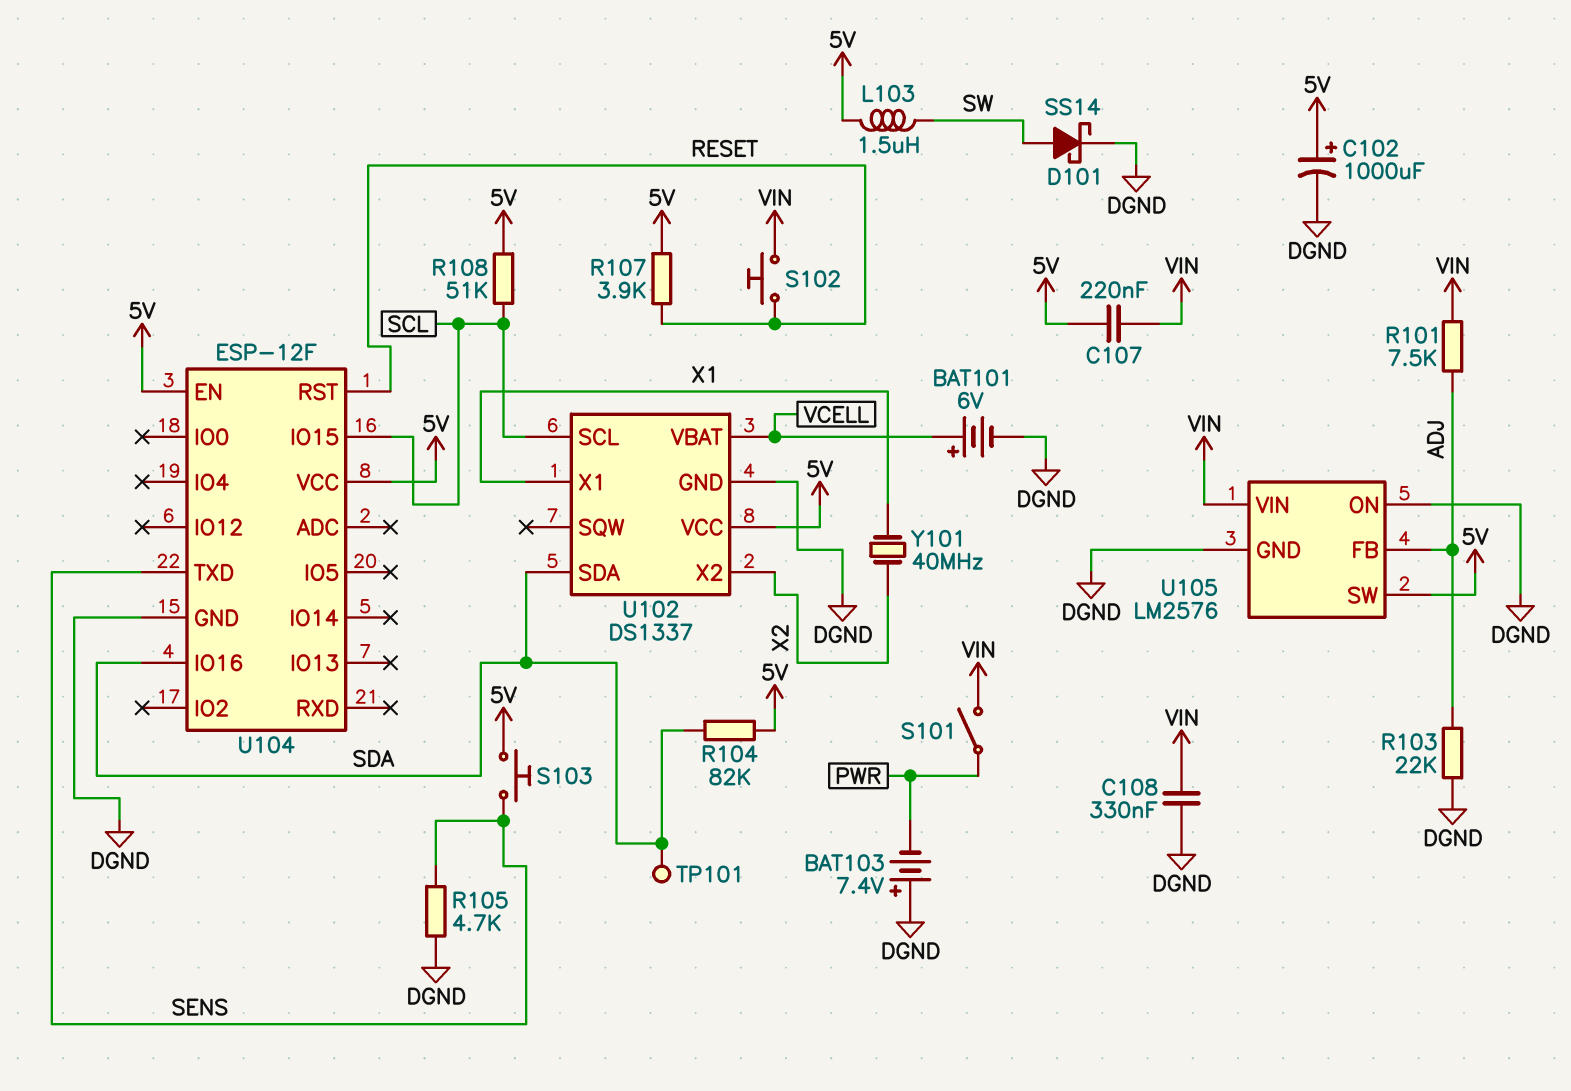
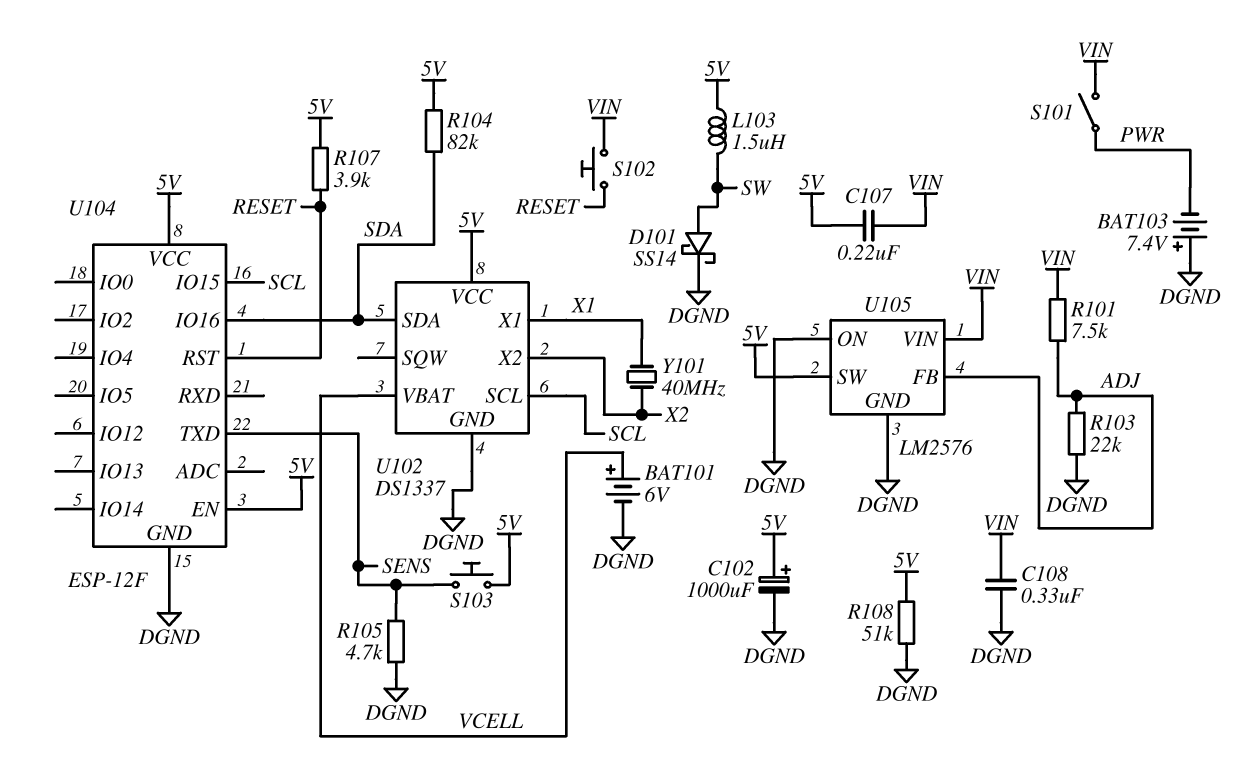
R108: 51k (5V, SCL) -> 51k (5V, DGND)
TP101: test point (SDA) -> none

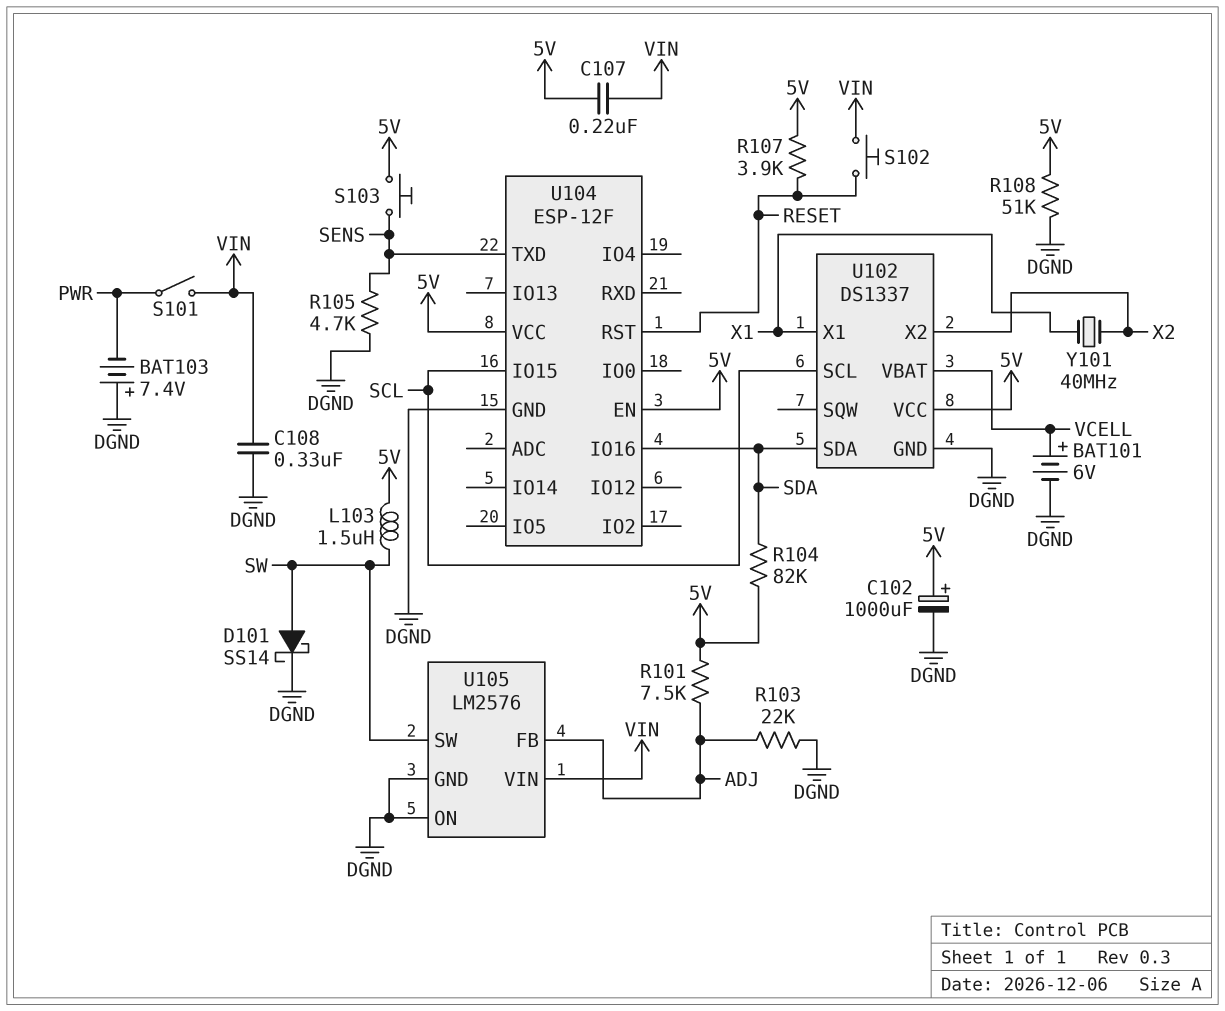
R101: 7.5k (ADJ, VIN) -> 7.5k (5V, ADJ)
U105 pin SW: 5V -> SW

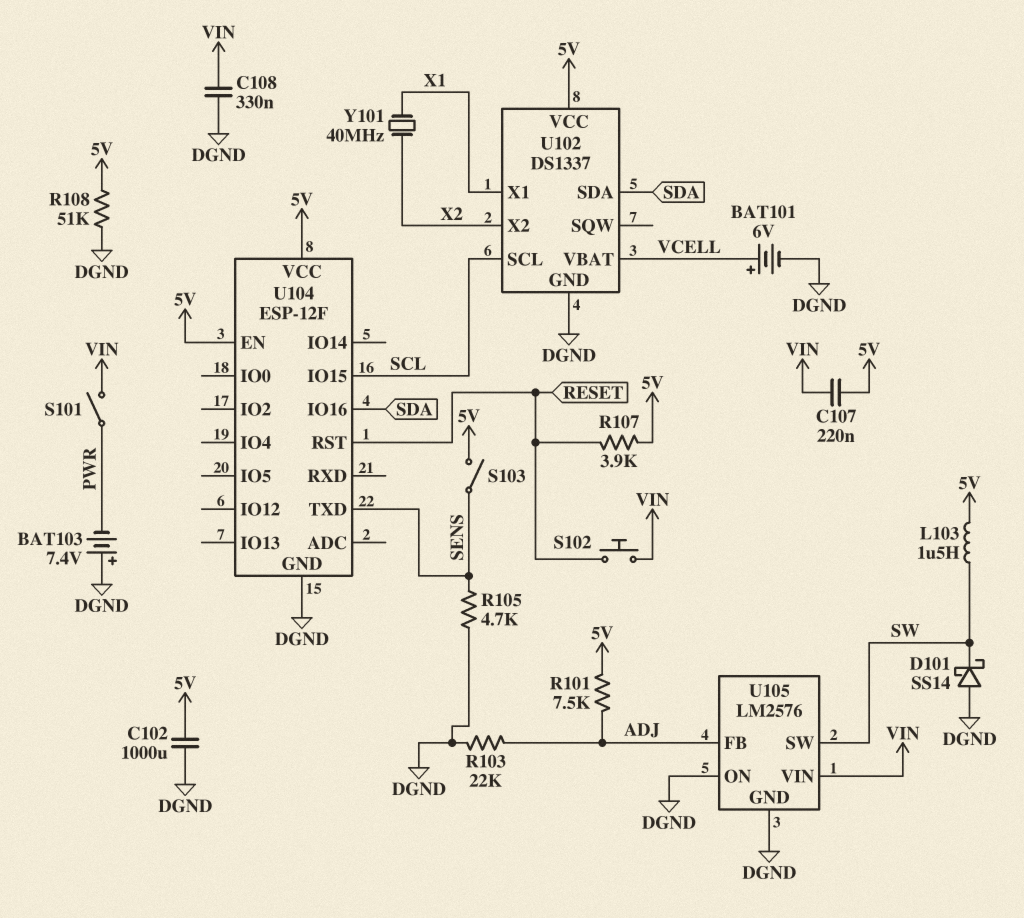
C102: 1000uF (plus 5V, minus DGND) -> 1000uF (5V, DGND)
D101: schottky SS14 (A SW, K DGND) -> schottky SS14 (A DGND, K SW)
R104: 82k (5V, SDA) -> none
S103: button (5V, SENS) -> switch (5V, SENS)

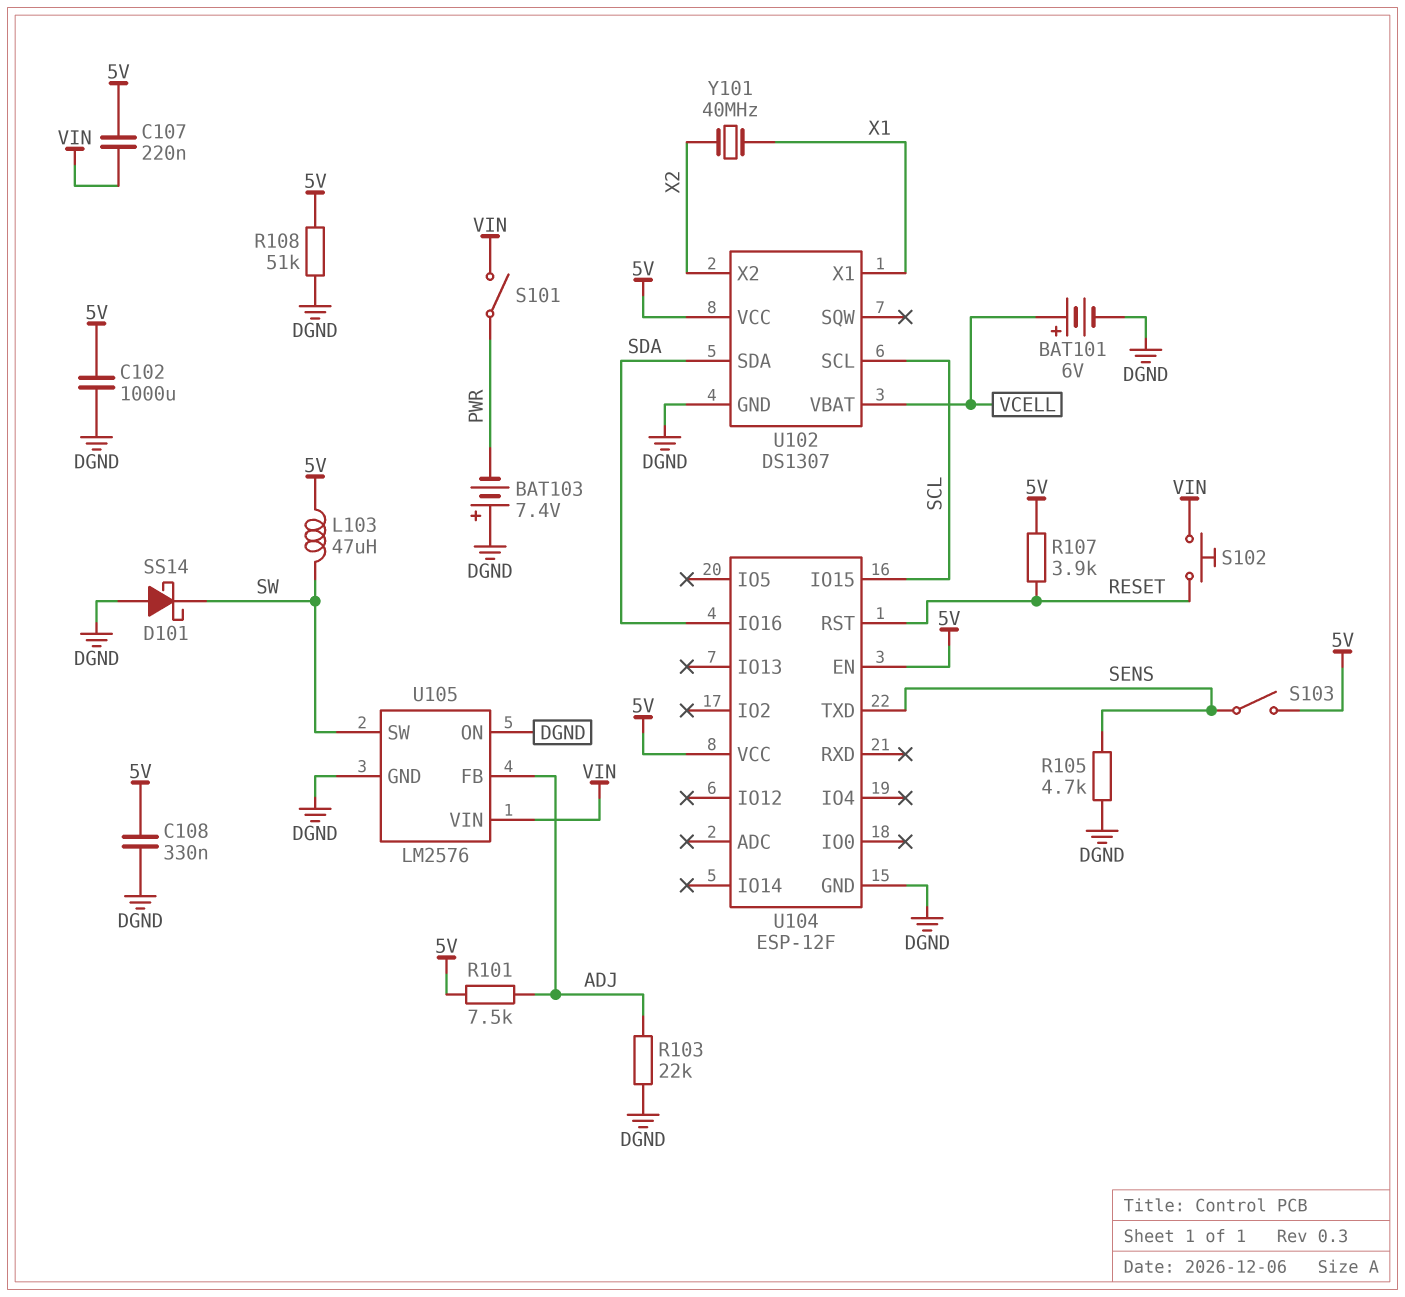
C108: 330nF (DGND, VIN) -> 330nF (5V, DGND)
L103: 1.5uH (5V, SW) -> 47uH (5V, SW)
U102: DS1337 -> DS1307

